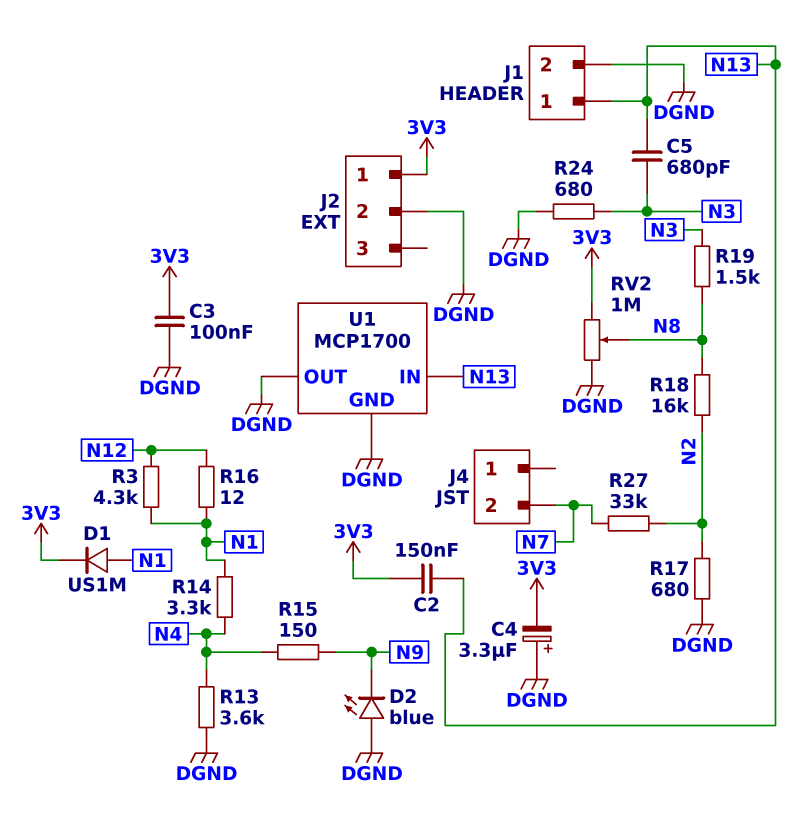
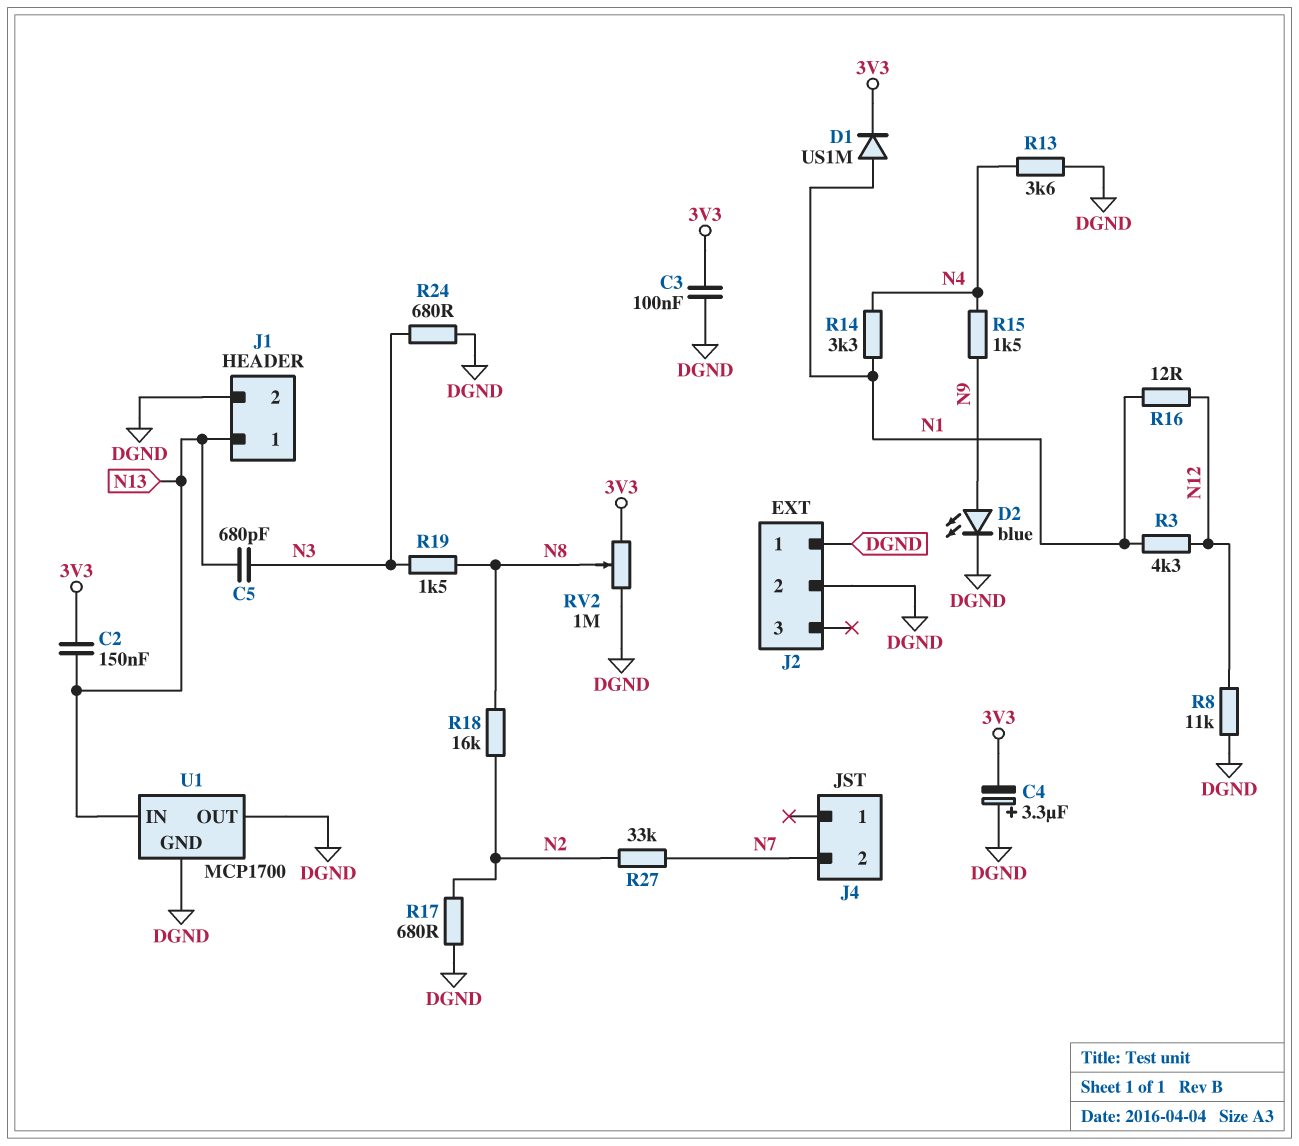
D2: LED blue (A DGND, K N9) -> LED blue (A N9, K DGND)
J2 pin 1: 3V3 -> DGND
R8: none -> 11k (DGND, N12)
R15: 150 (N4, N9) -> 1.5k (N4, N9)

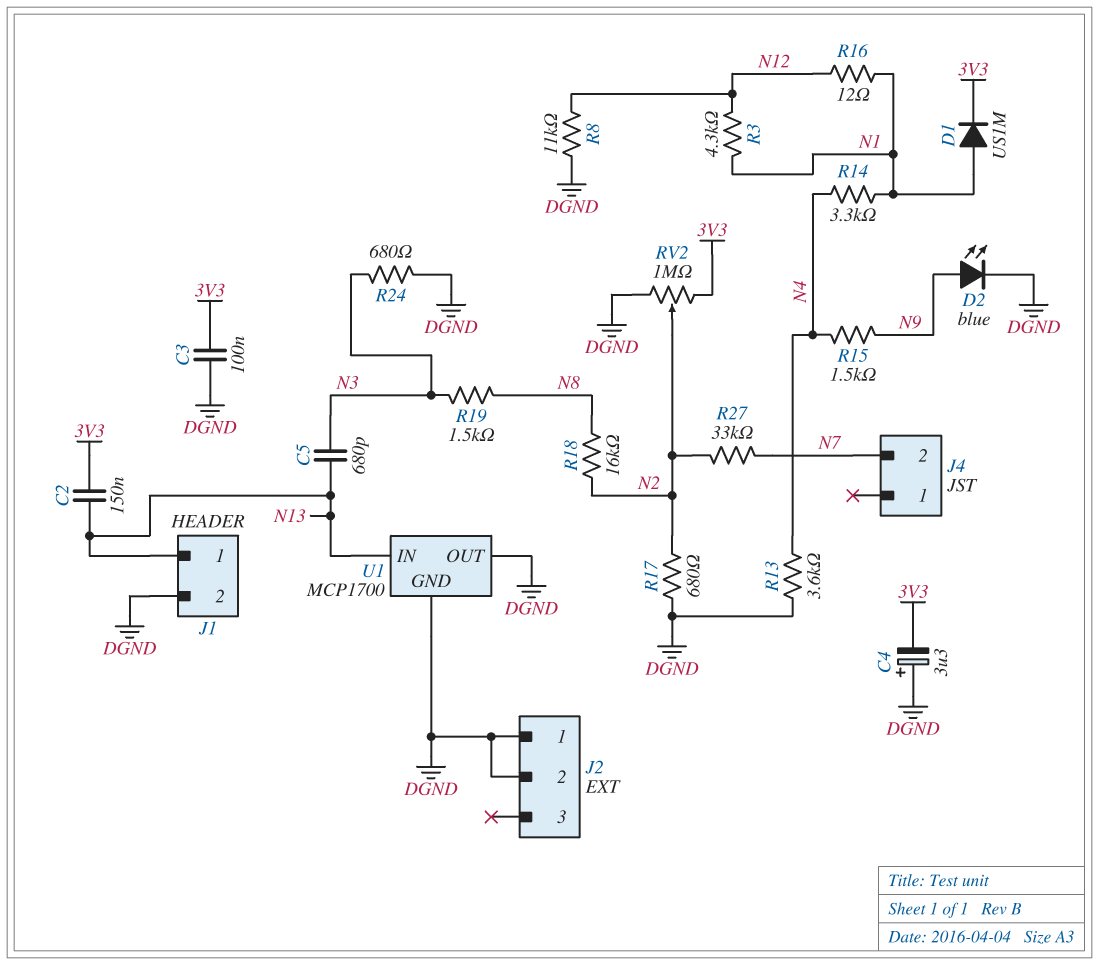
RV2: 1M (3V3, DGND, wiper N8) -> 1M (3V3, DGND, wiper N2)

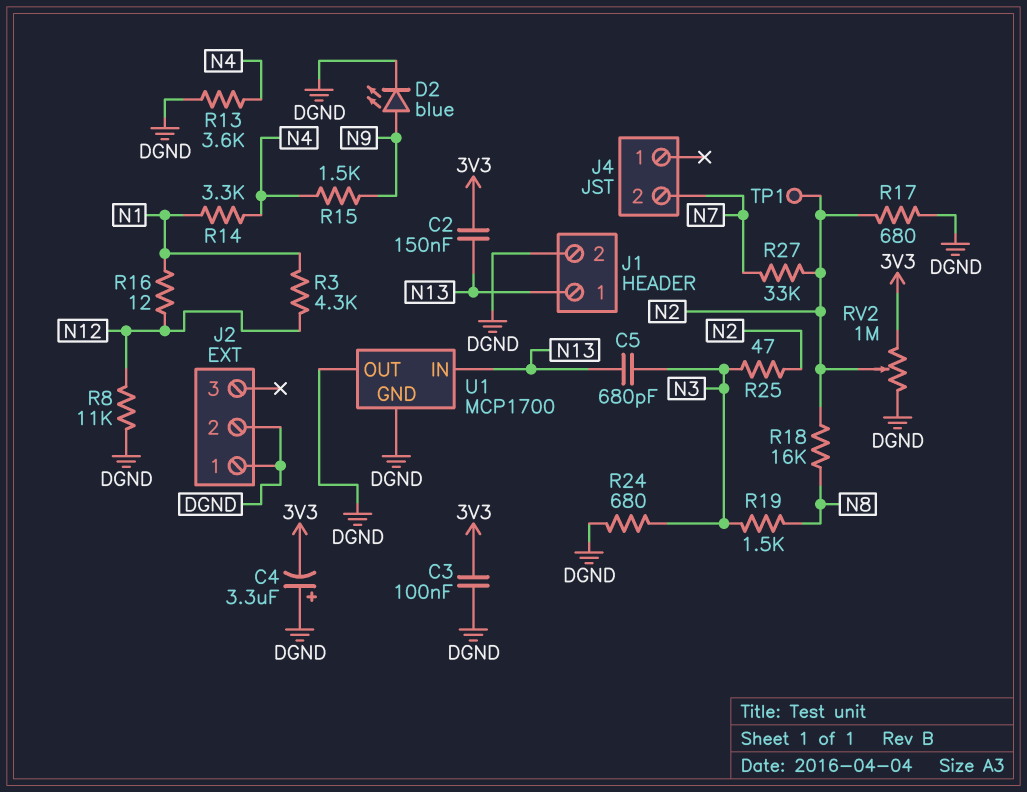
D1: diode US1M (A N1, K 3V3) -> none
R25: none -> 47 (N2, N3)
TP1: none -> test point (N2)

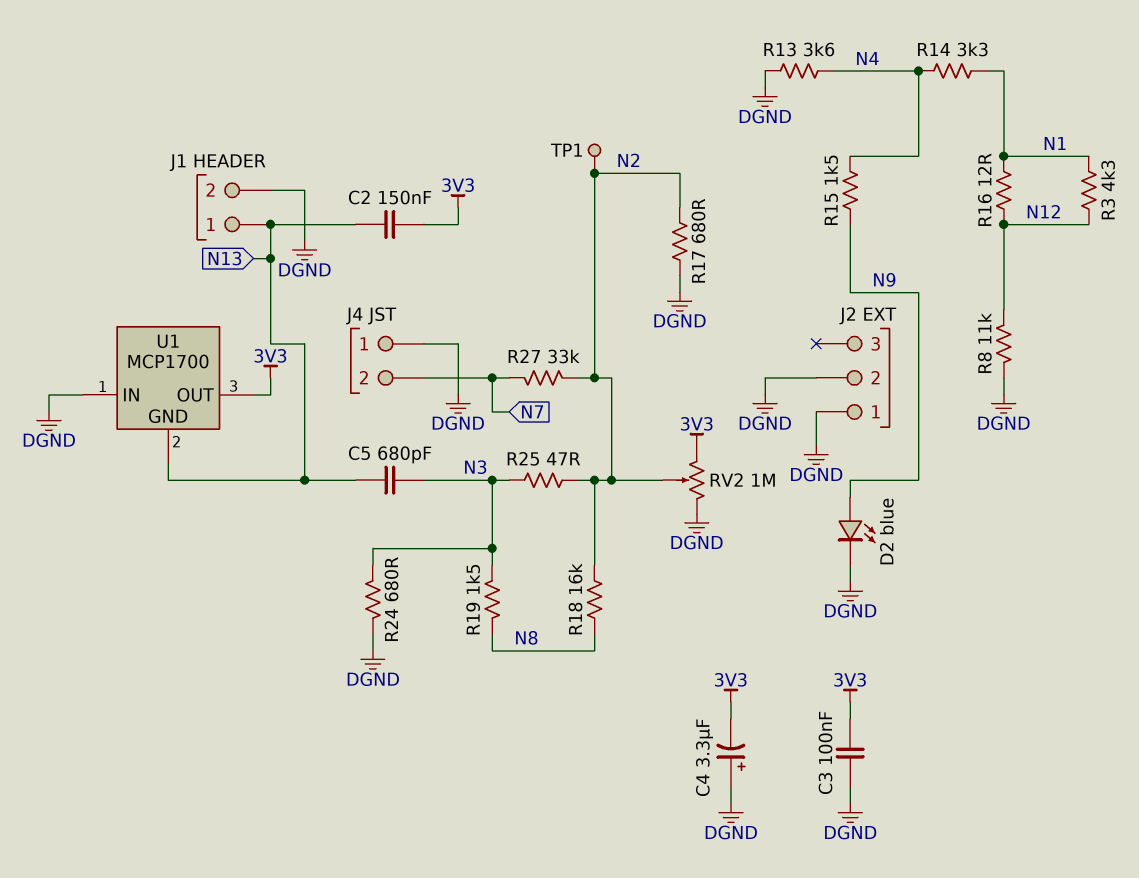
J4 pin 1: none -> DGND
U1 pin GND: DGND -> N13
U1 pin IN: N13 -> DGND
U1 pin OUT: DGND -> 3V3

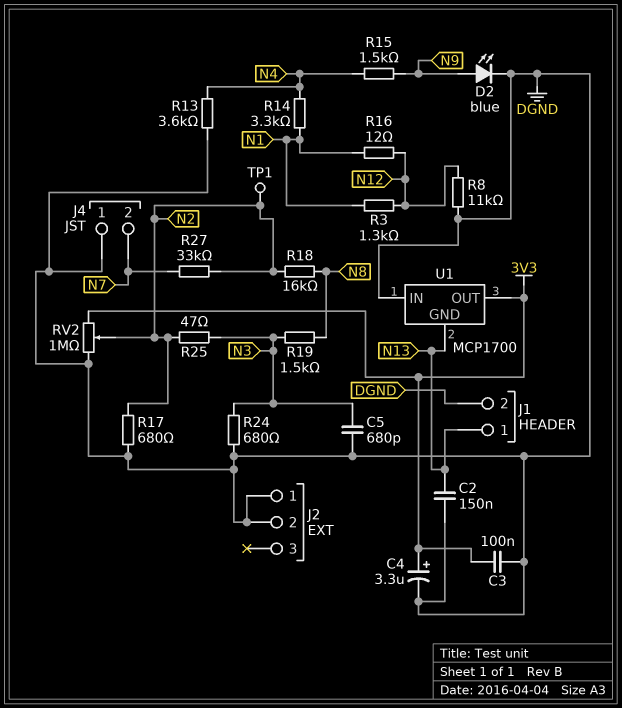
C2: 150nF (3V3, N13) -> 150nF (DGND, N13)
C4: 3.3uF (plus DGND, minus 3V3) -> 3.3uF (plus 3V3, minus DGND)
C5: 680pF (N3, N13) -> 680pF (DGND, N3)
R3: 4.3k (N1, N12) -> 1.3k (N1, N12)

